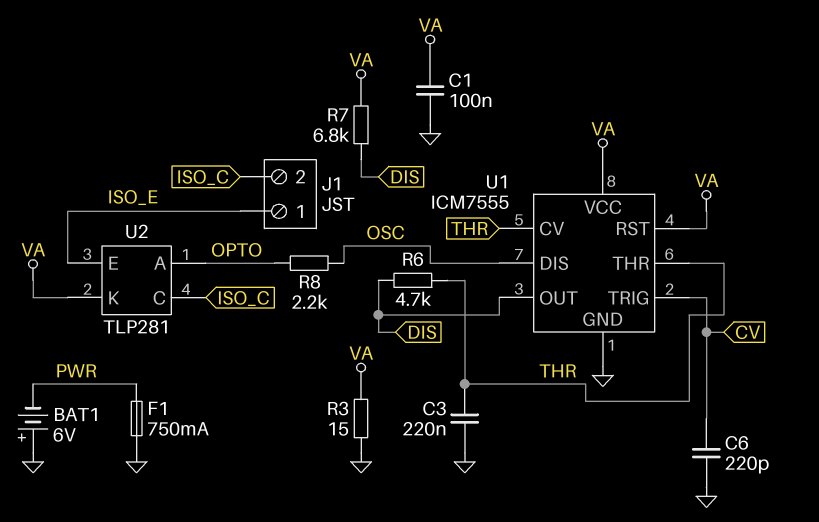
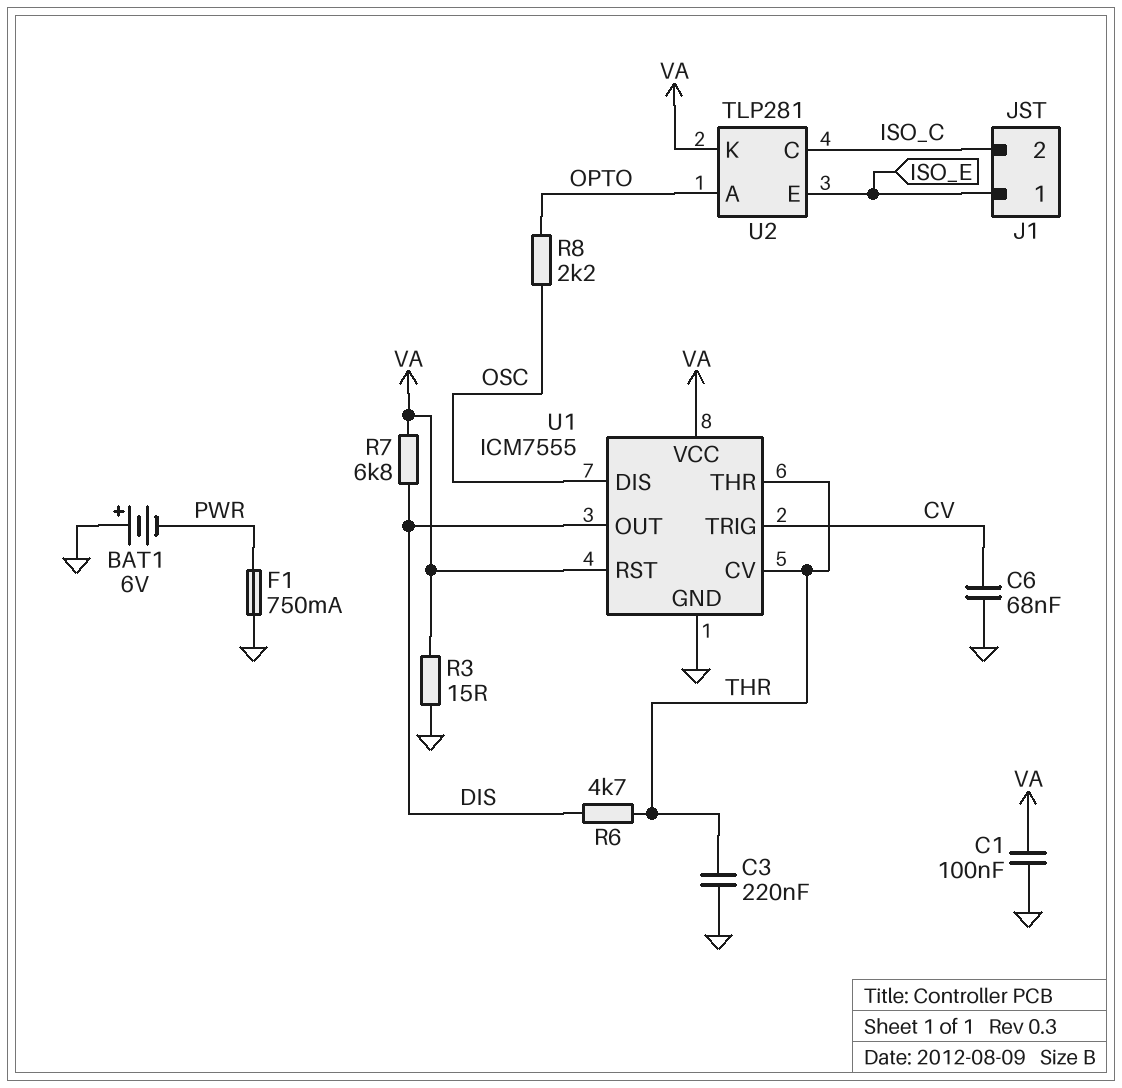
C6: 220pF (CV, GND) -> 68nF (CV, GND)

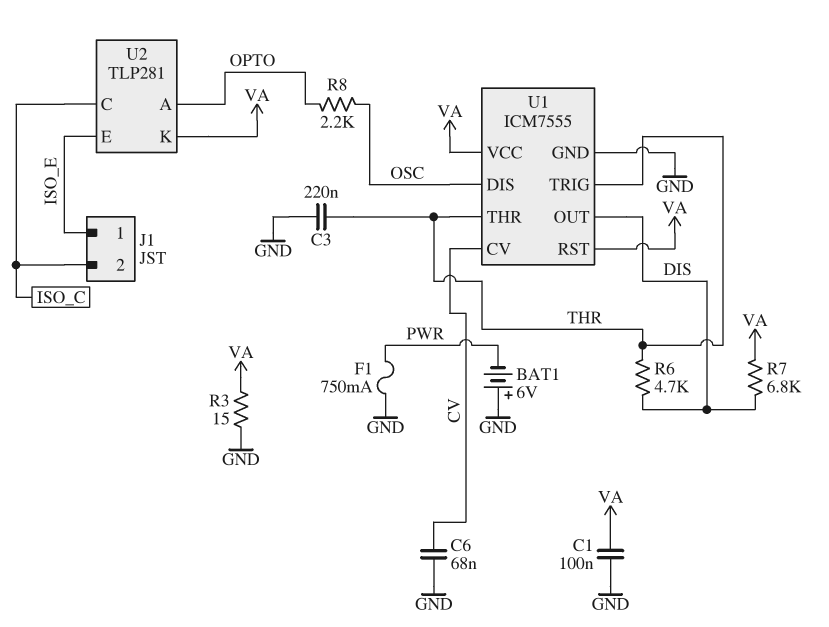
U1 pin CV: THR -> CV
U1 pin TRIG: CV -> THR

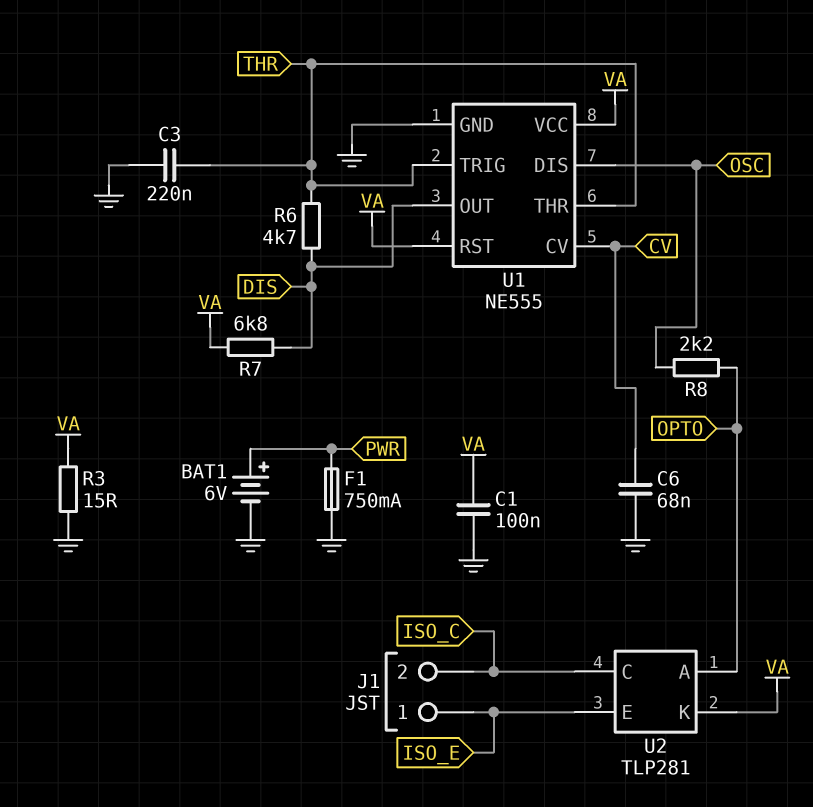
BAT1: 6V (plus GND, minus PWR) -> 6V (plus PWR, minus GND)
U1: ICM7555 -> NE555

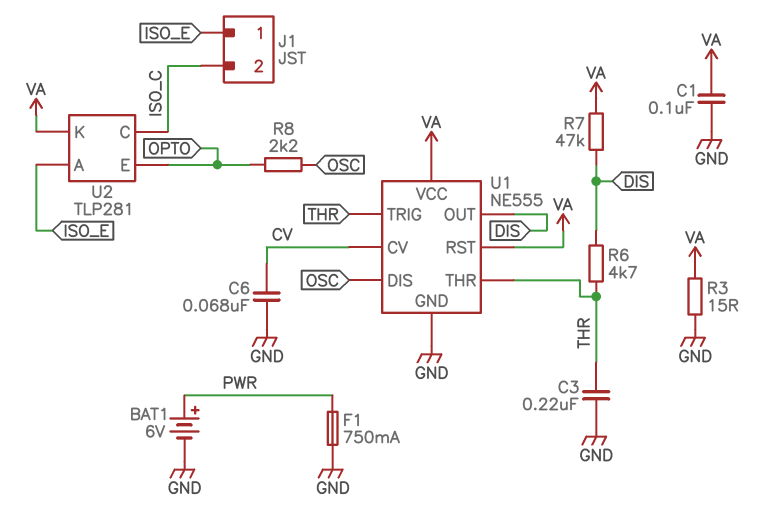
R7: 6.8k (DIS, VA) -> 47k (DIS, VA)
U2 pin A: OPTO -> ISO_E
U2 pin E: ISO_E -> OPTO

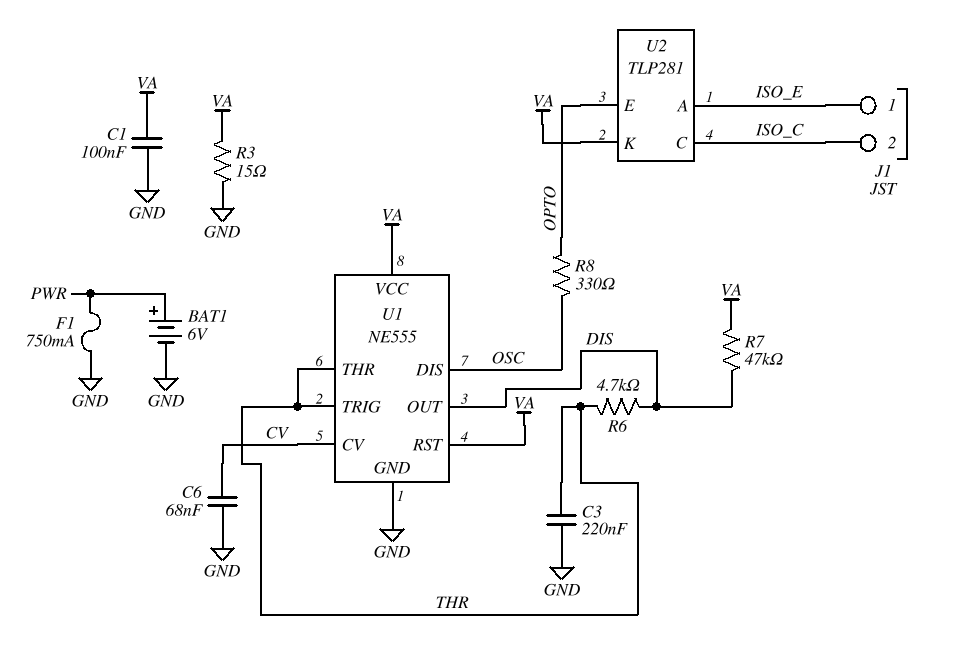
R8: 2.2k (OPTO, OSC) -> 330 (OPTO, OSC)

